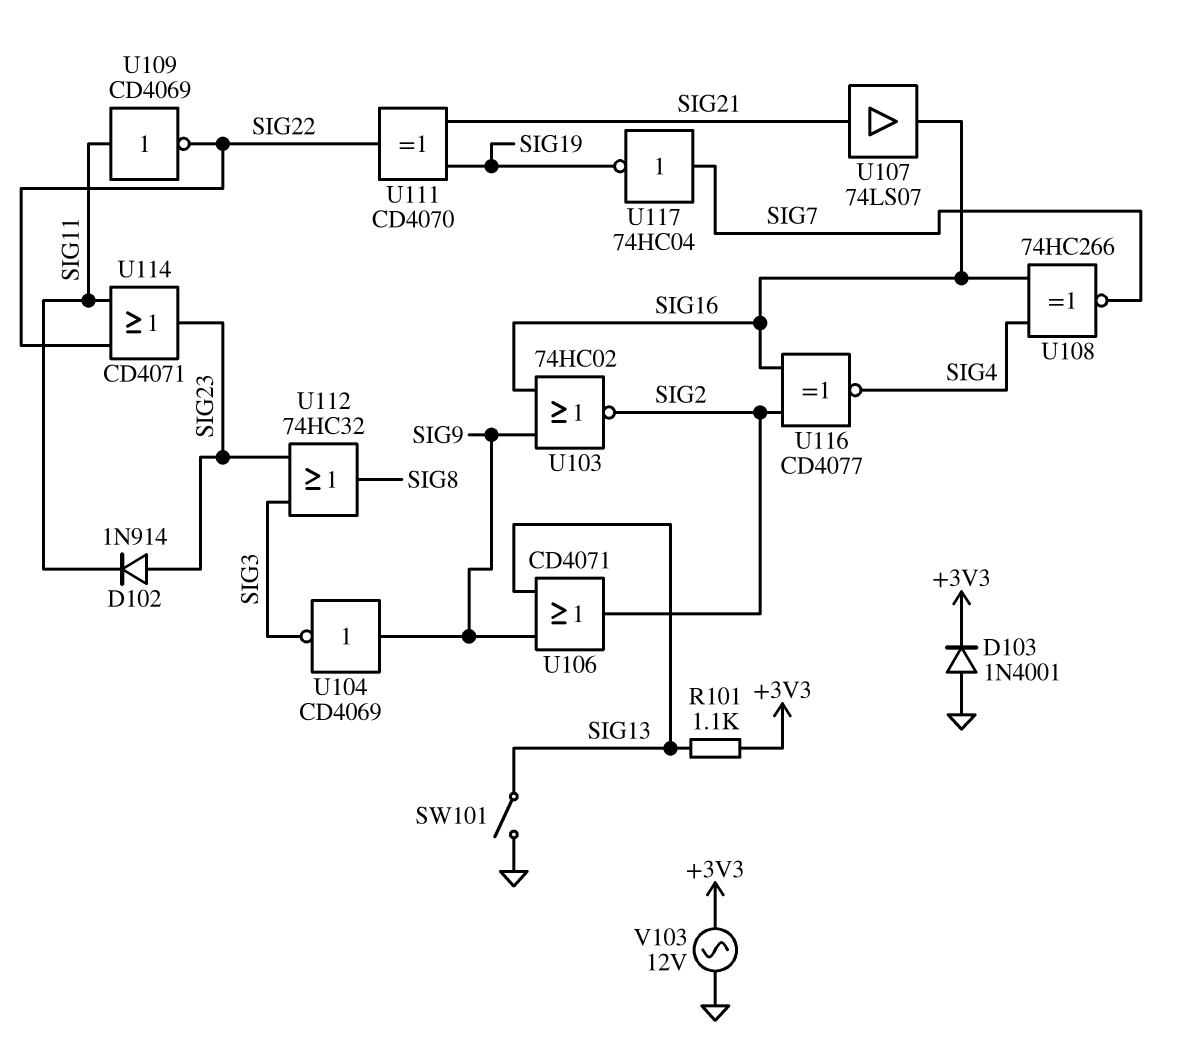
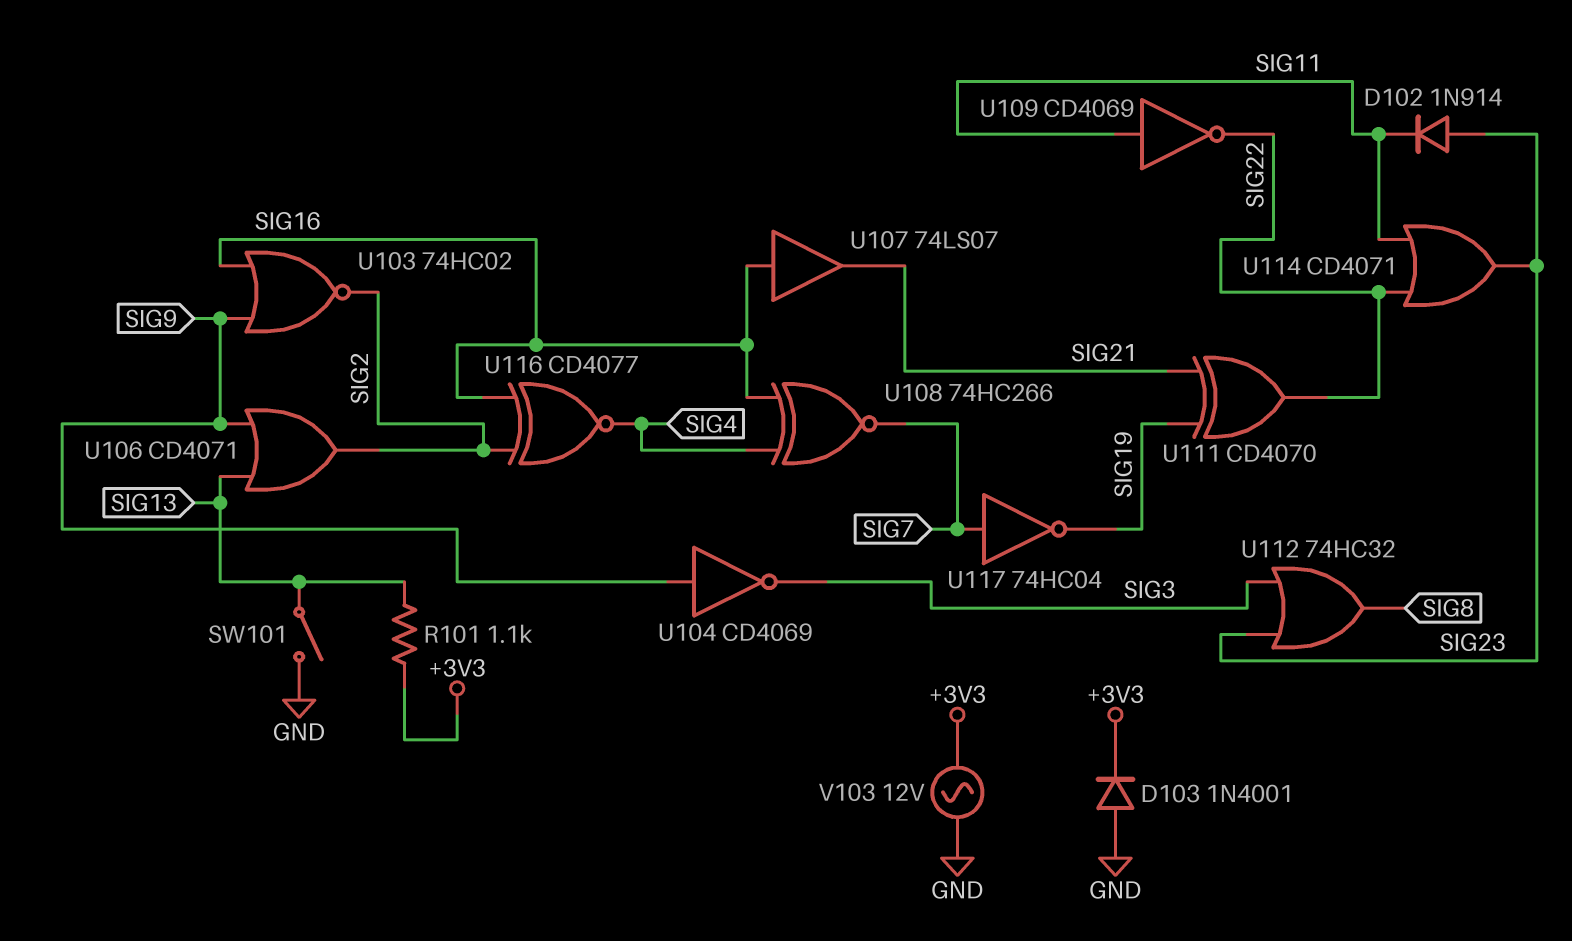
U107: buffer 74LS07 (in SIG21, out SIG16) -> buffer 74LS07 (in SIG16, out SIG21)

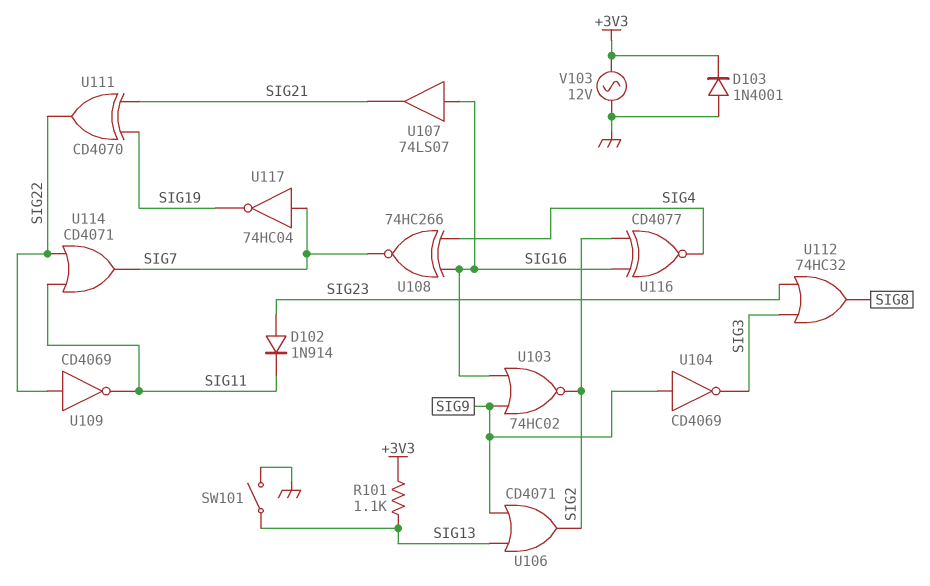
U109: NOT CD4069 (in SIG11, out SIG22) -> NOT CD4069 (in SIG22, out SIG11)
U114: OR CD4071 (in SIG11, in SIG22, out SIG23) -> OR CD4071 (in SIG11, in SIG22, out SIG7)

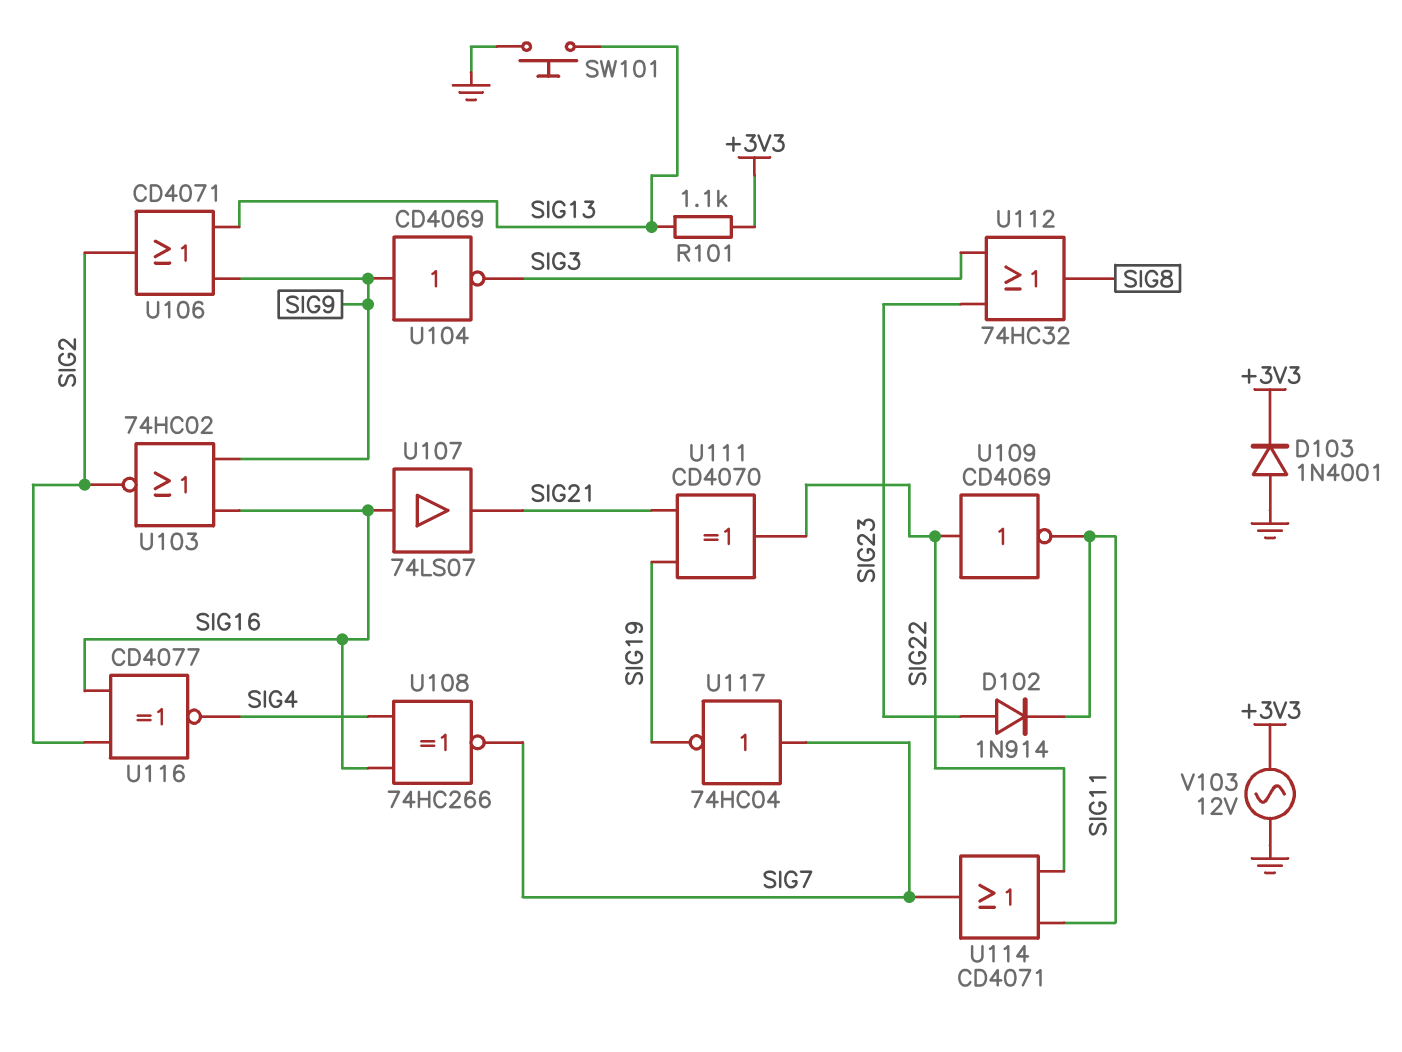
SW101: switch (GND, SIG13) -> button (GND, SIG13)

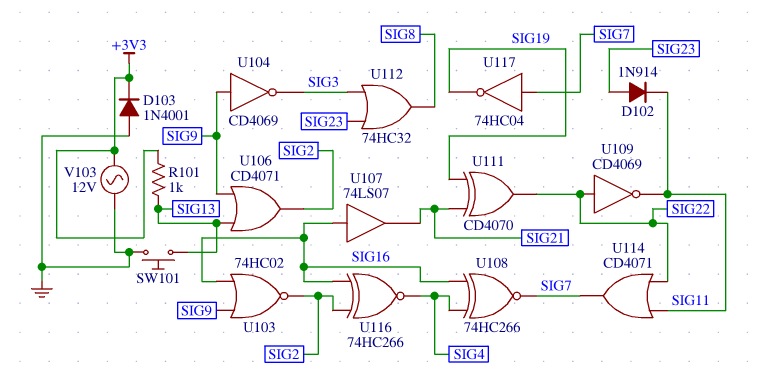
R101: 1.1k (+3V3, SIG13) -> 1k (+3V3, SIG13)
U116: XNOR CD4077 (in SIG2, in SIG16, out SIG4) -> XNOR 74HC266 (in SIG2, in SIG16, out SIG4)

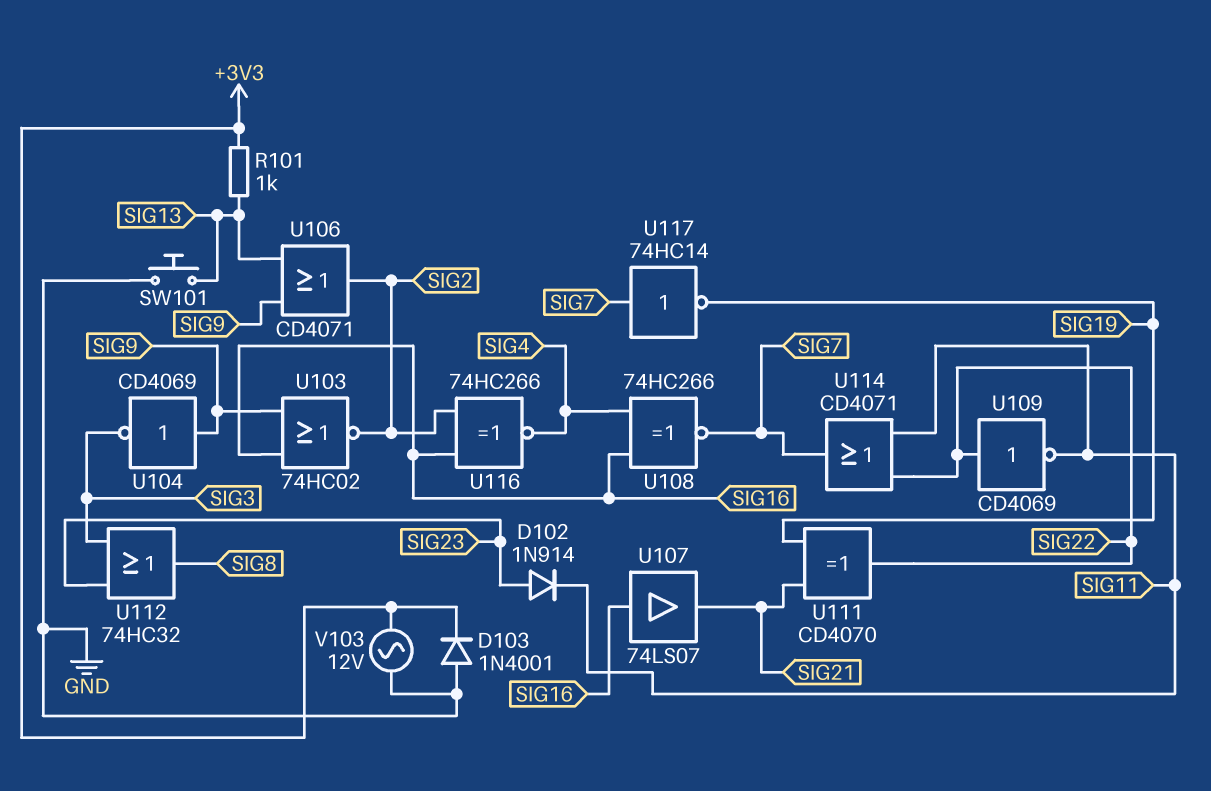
U117: NOT 74HC04 (in SIG7, out SIG19) -> NOT 74HC14 (in SIG7, out SIG19)

